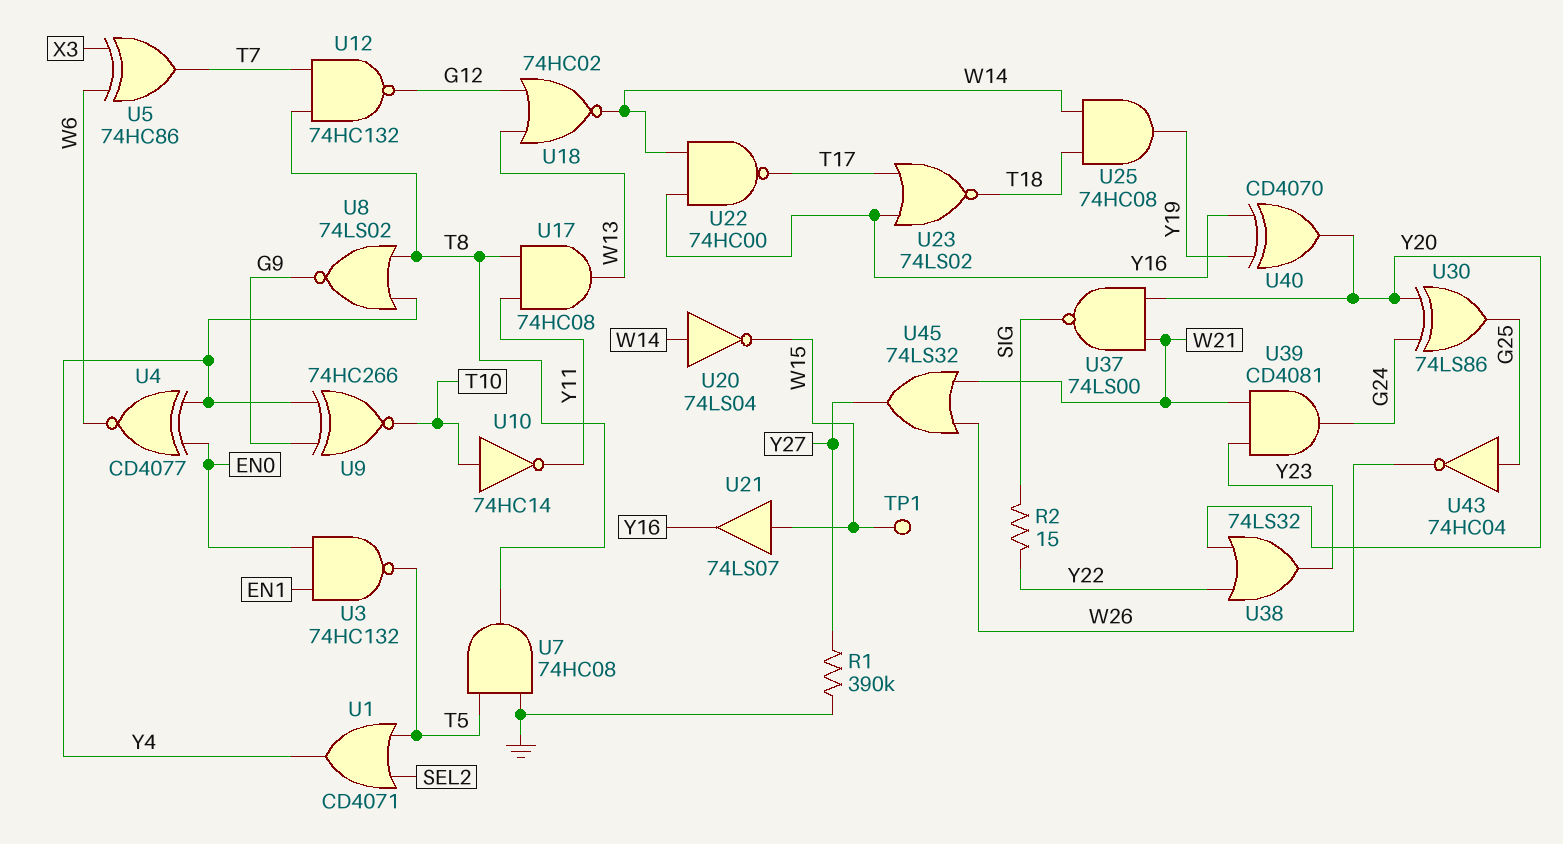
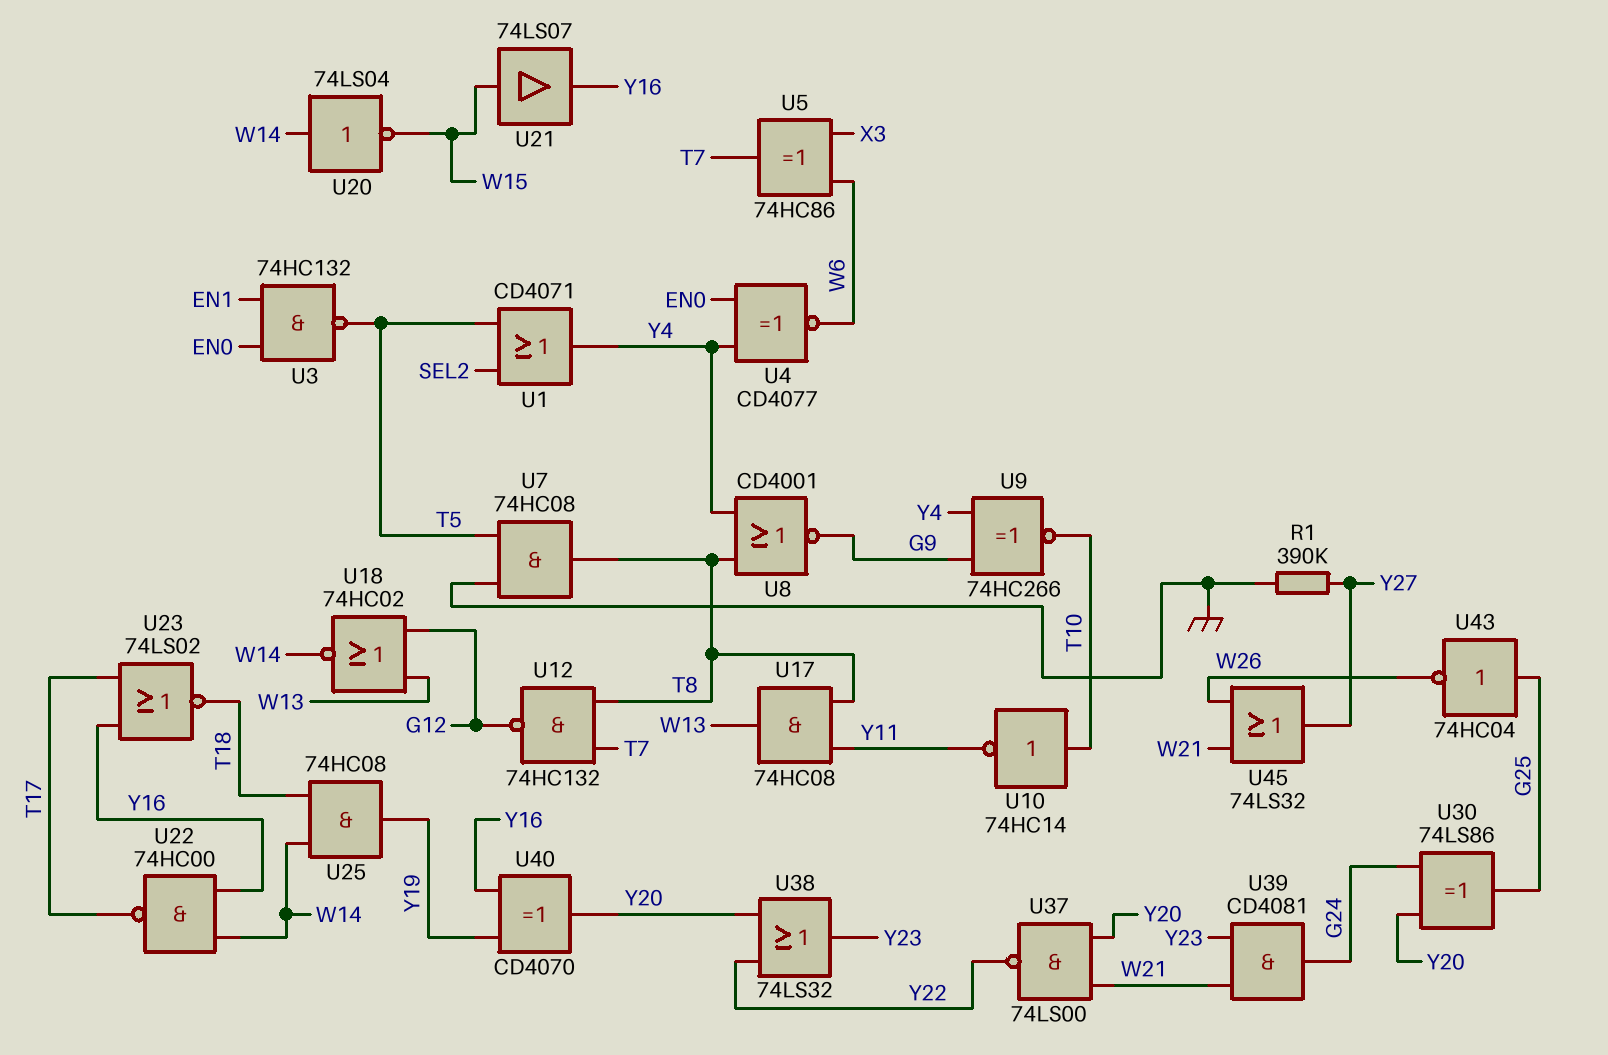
R2: 15 (SIG, Y22) -> none
TP1: test point (W15) -> none
U8: NOR 74LS02 (in T8, in Y4, out G9) -> NOR CD4001 (in T8, in Y4, out G9)
U37: NAND 74LS00 (in W21, in Y20, out SIG) -> NAND 74LS00 (in W21, in Y20, out Y22)

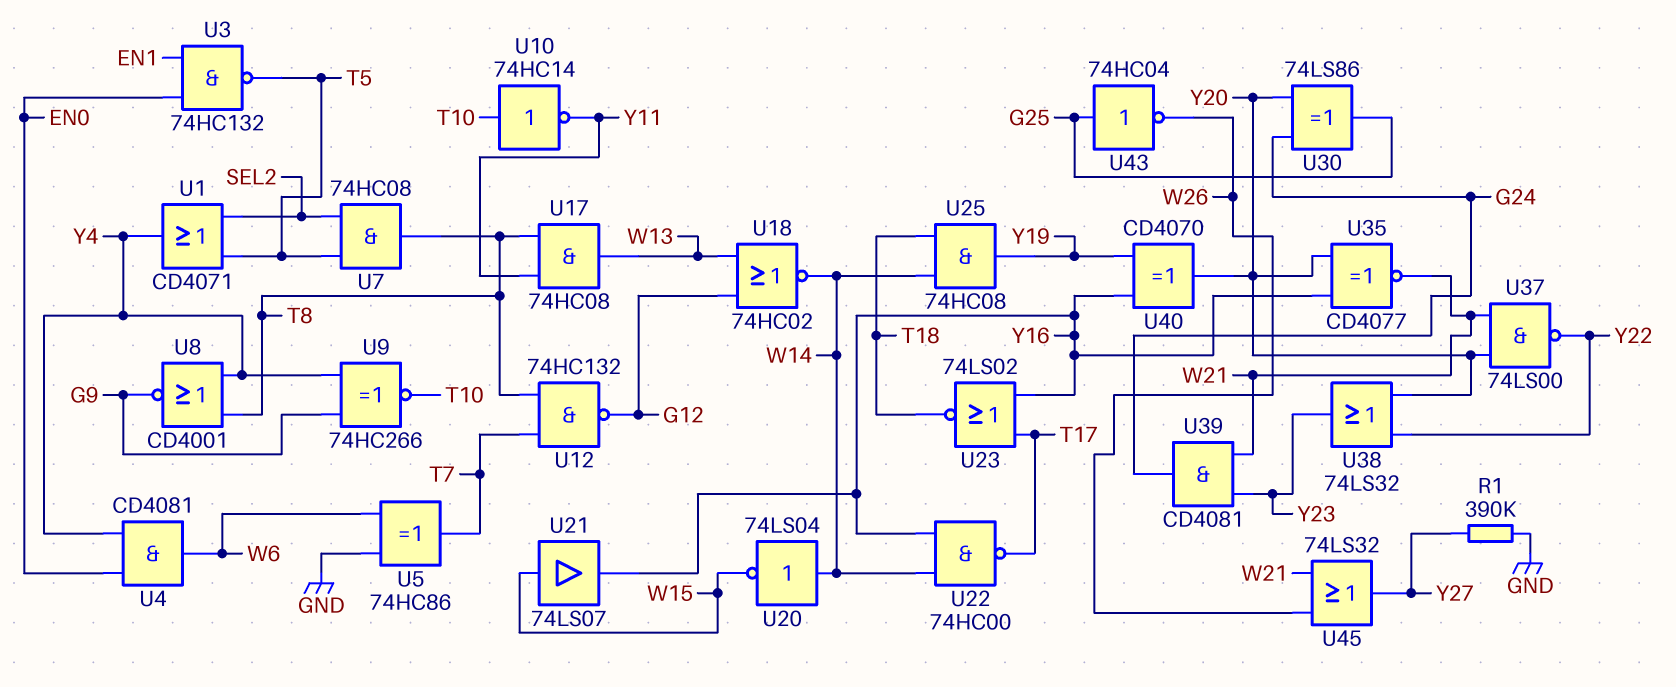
U4: XNOR CD4077 (in EN0, in Y4, out W6) -> AND CD4081 (in EN0, in Y4, out W6)
U5: XOR 74HC86 (in W6, in X3, out T7) -> XOR 74HC86 (in GND, in W6, out T7)
U7: AND 74HC08 (in GND, in T5, out T8) -> AND 74HC08 (in SEL2, in T5, out T8)
U35: none -> XNOR CD4077 (in Y16, in Y20, out W21)

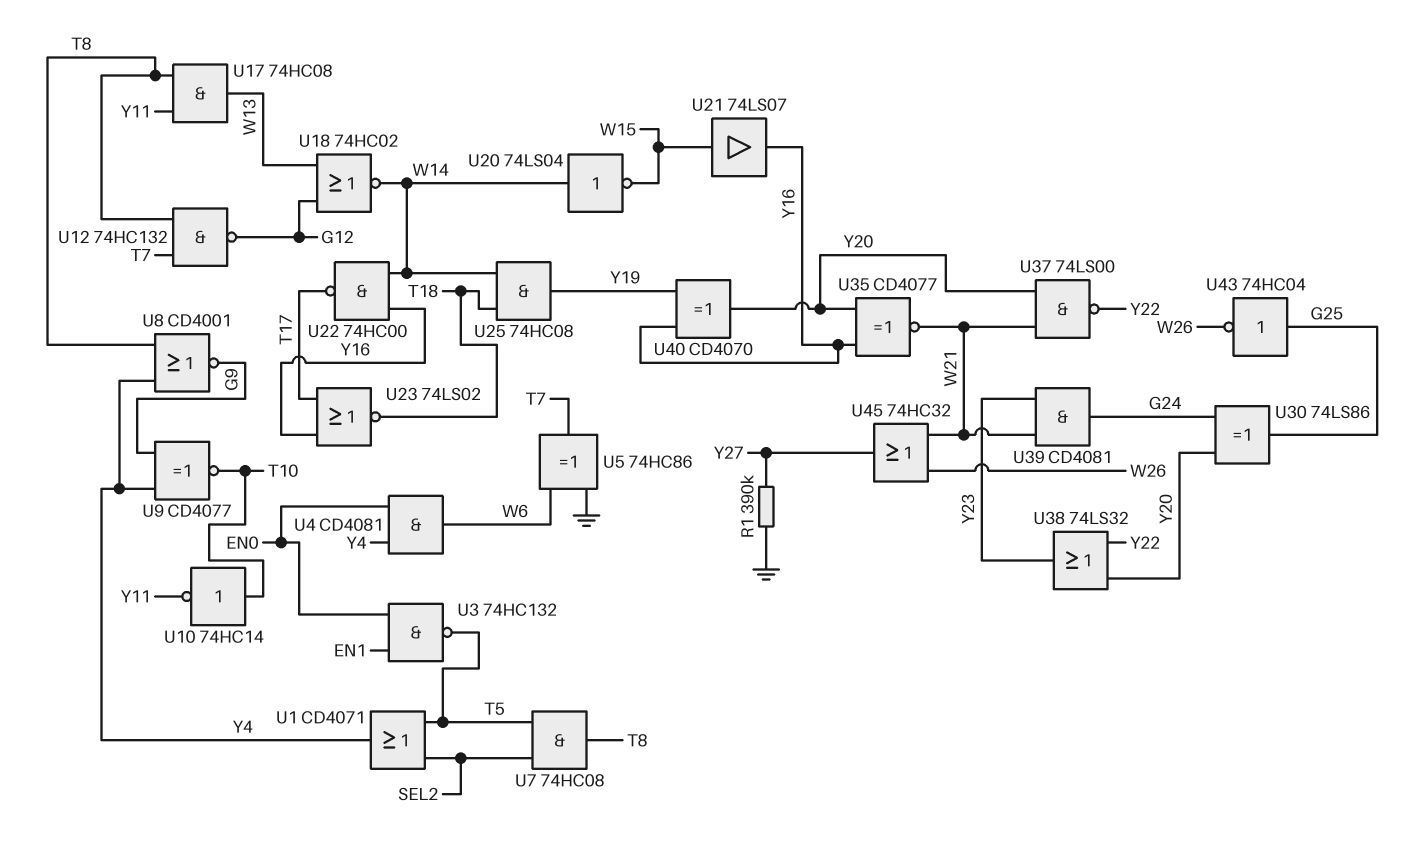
U9: XNOR 74HC266 (in G9, in Y4, out T10) -> XNOR CD4077 (in G9, in Y4, out T10)
U45: OR 74LS32 (in W21, in W26, out Y27) -> OR 74HC32 (in W21, in W26, out Y27)

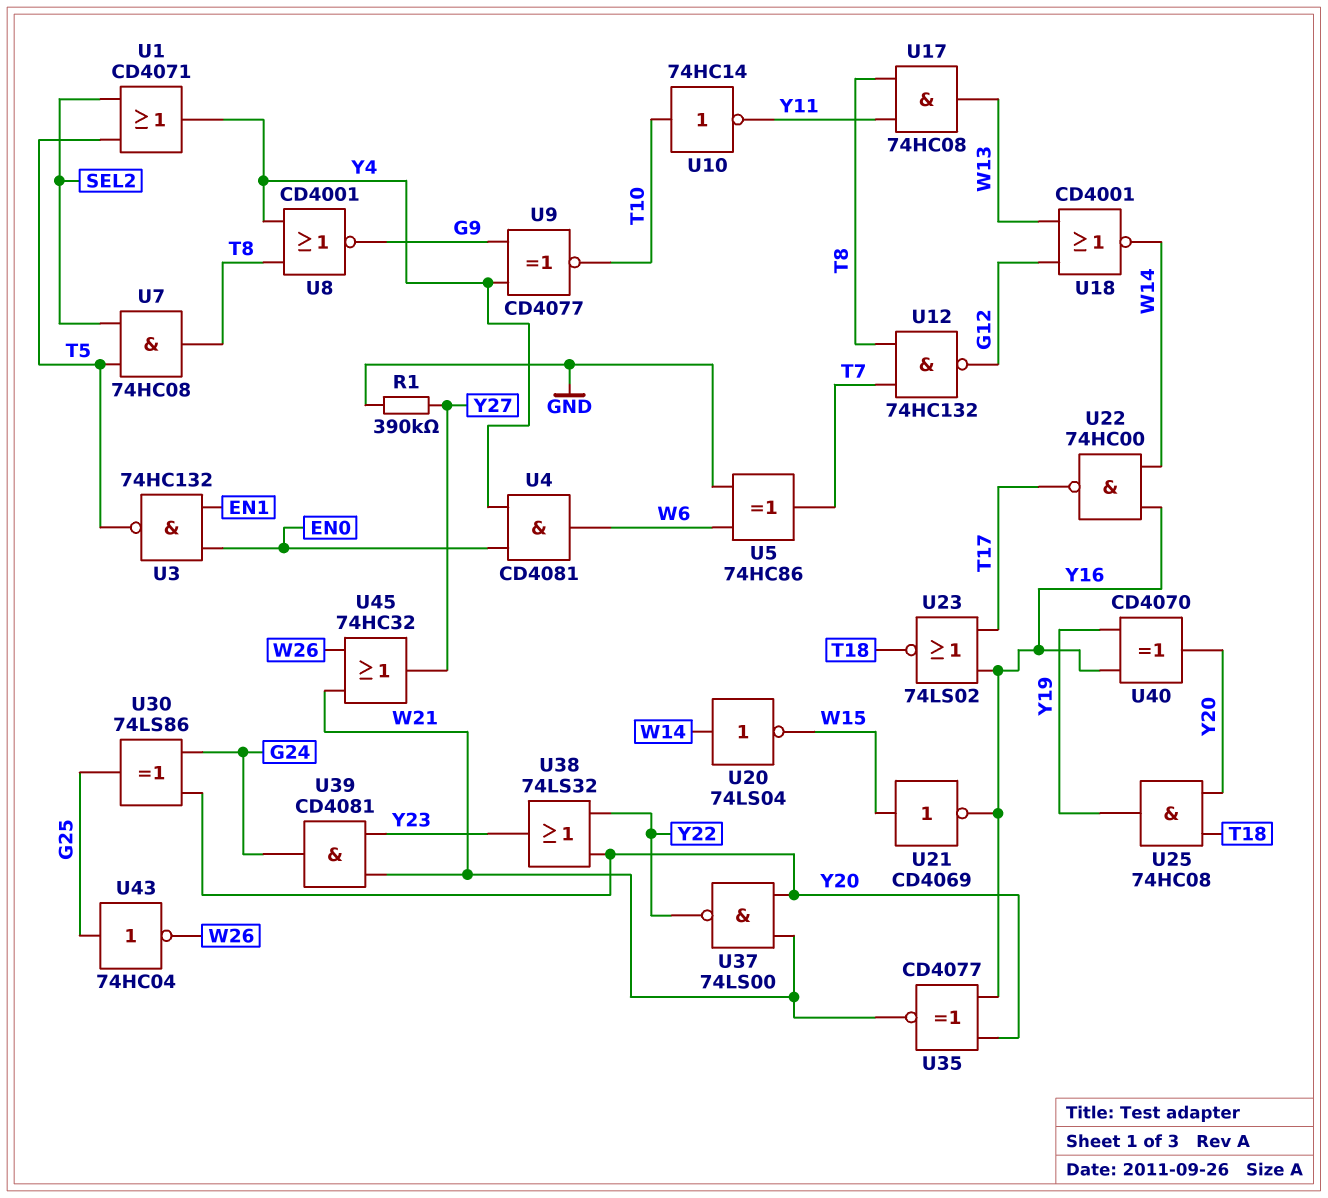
U18: NOR 74HC02 (in G12, in W13, out W14) -> NOR CD4001 (in G12, in W13, out W14)
U21: buffer 74LS07 (in W15, out Y16) -> NOT CD4069 (in W15, out Y16)
U25: AND 74HC08 (in T18, in W14, out Y19) -> AND 74HC08 (in T18, in Y20, out Y19)

